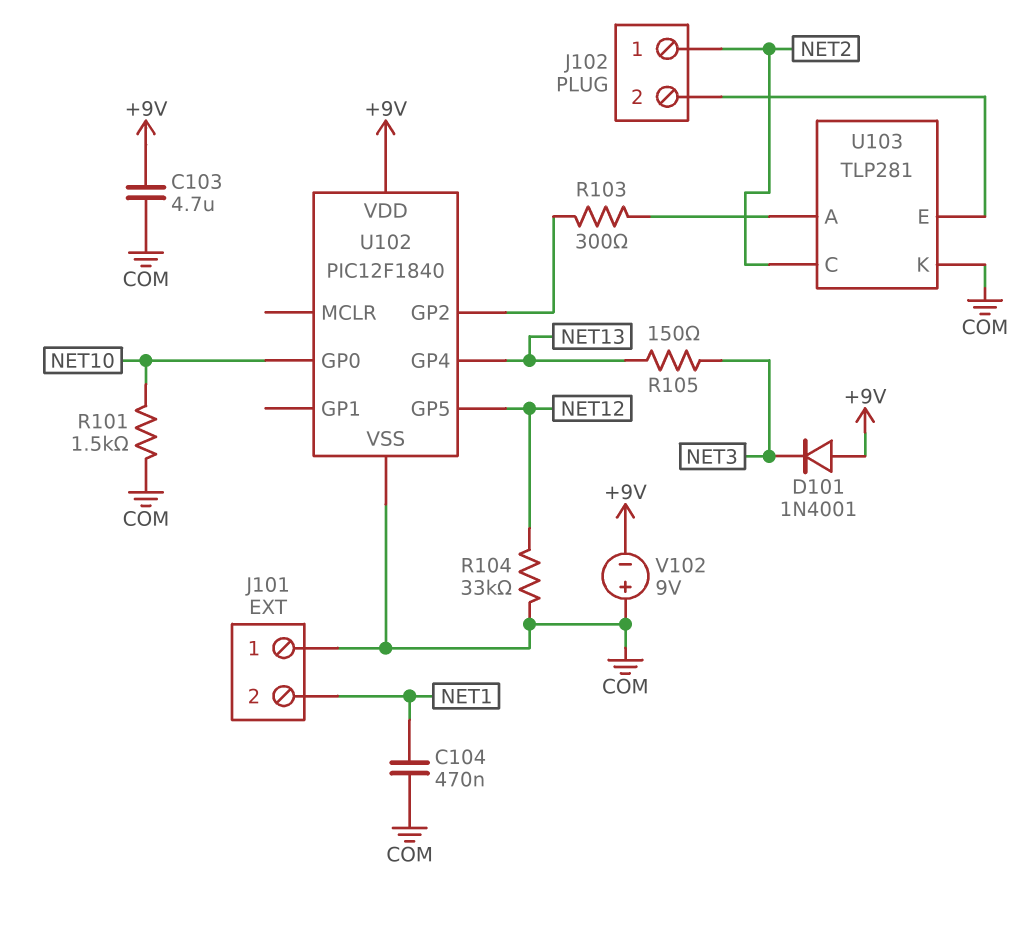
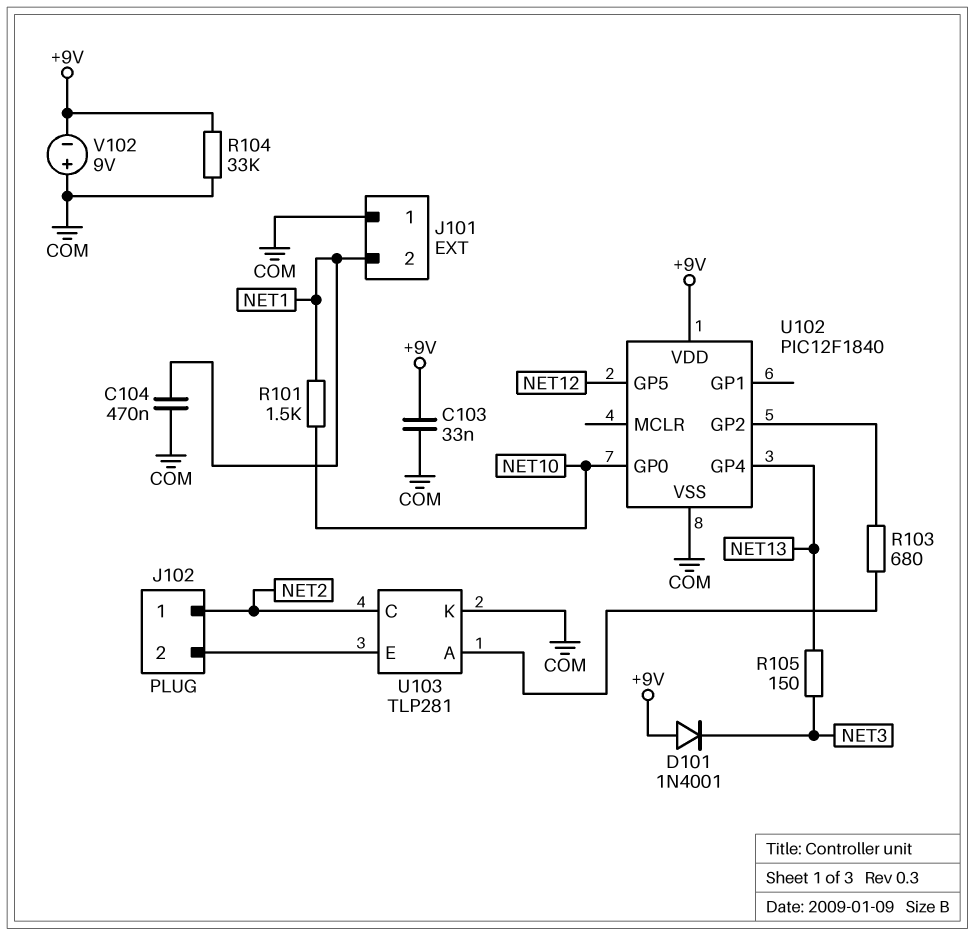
C103: 4.7uF (+9V, COM) -> 33nF (+9V, COM)
R101: 1.5k (COM, NET10) -> 1.5k (NET1, NET10)
R103: 300 (U102/GP2, U103/A) -> 680 (U102/GP2, U103/A)
R104: 33k (COM, NET12) -> 33k (+9V, COM)

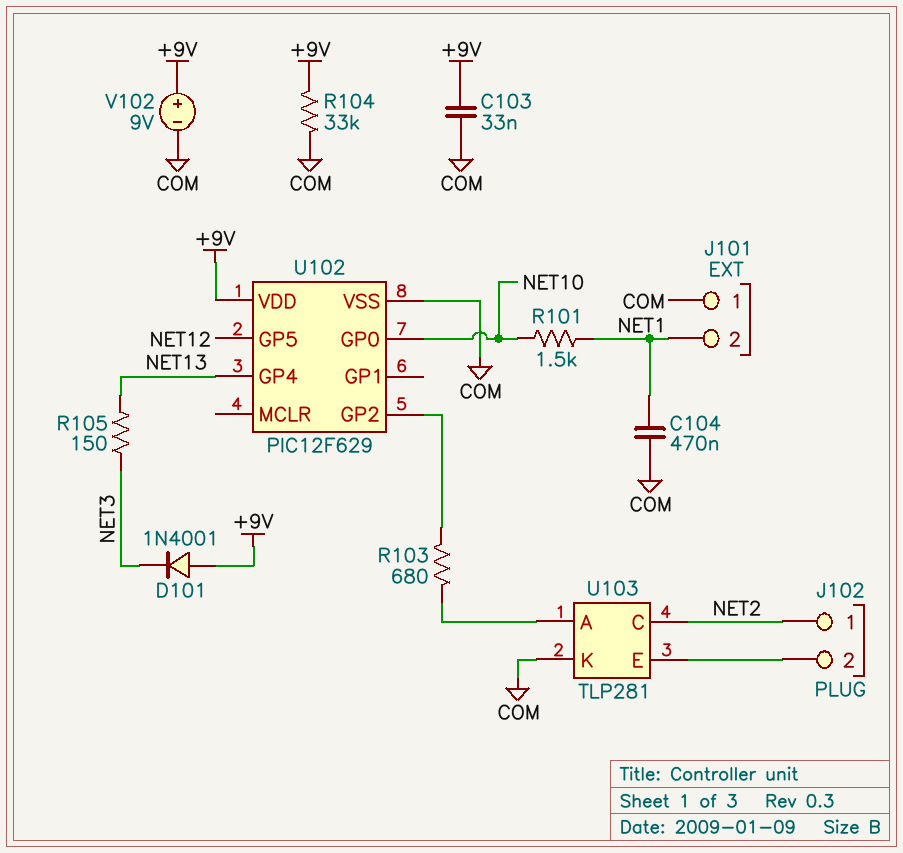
U102: PIC12F1840 -> PIC12F629
V102: 9V (plus COM, minus +9V) -> 9V (plus +9V, minus COM)

